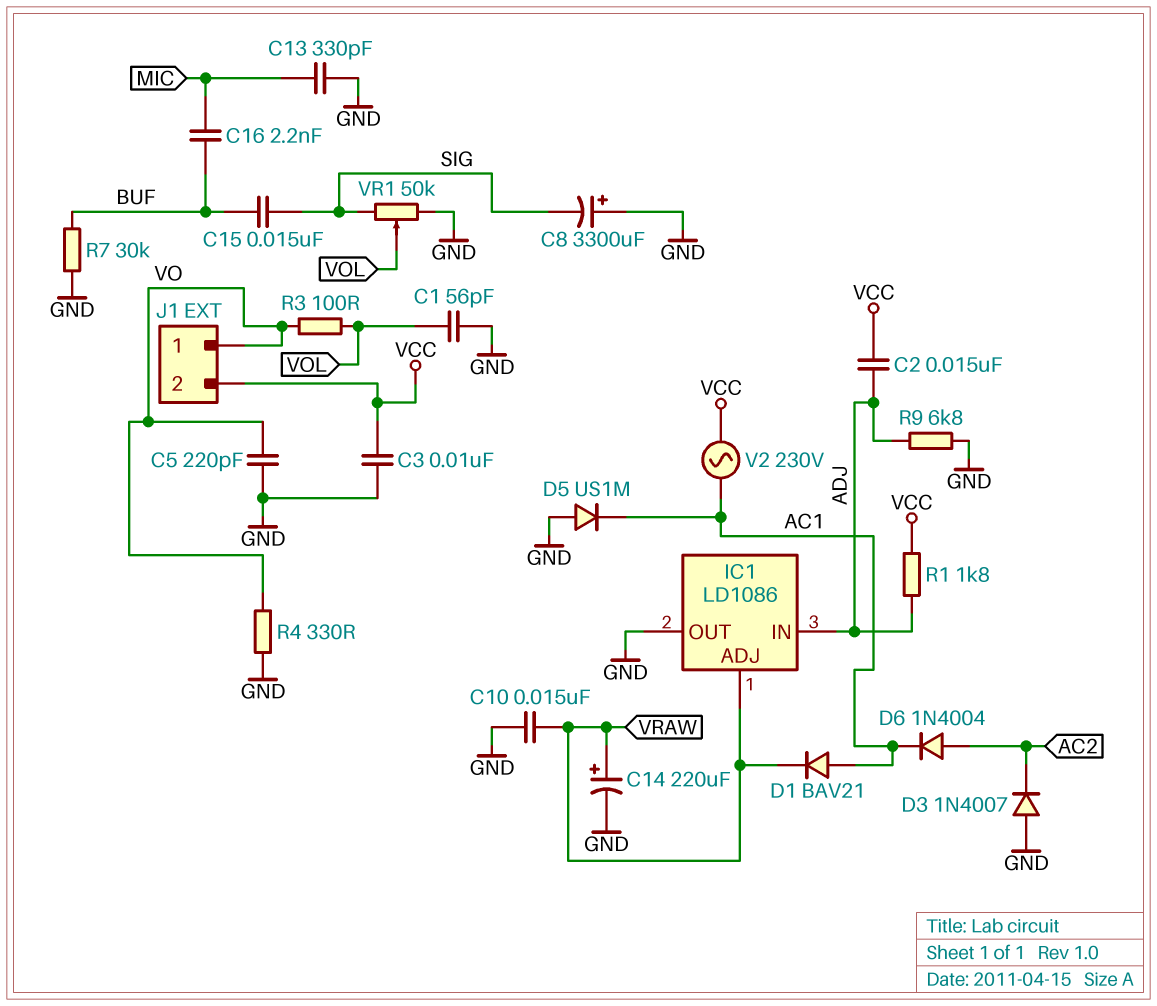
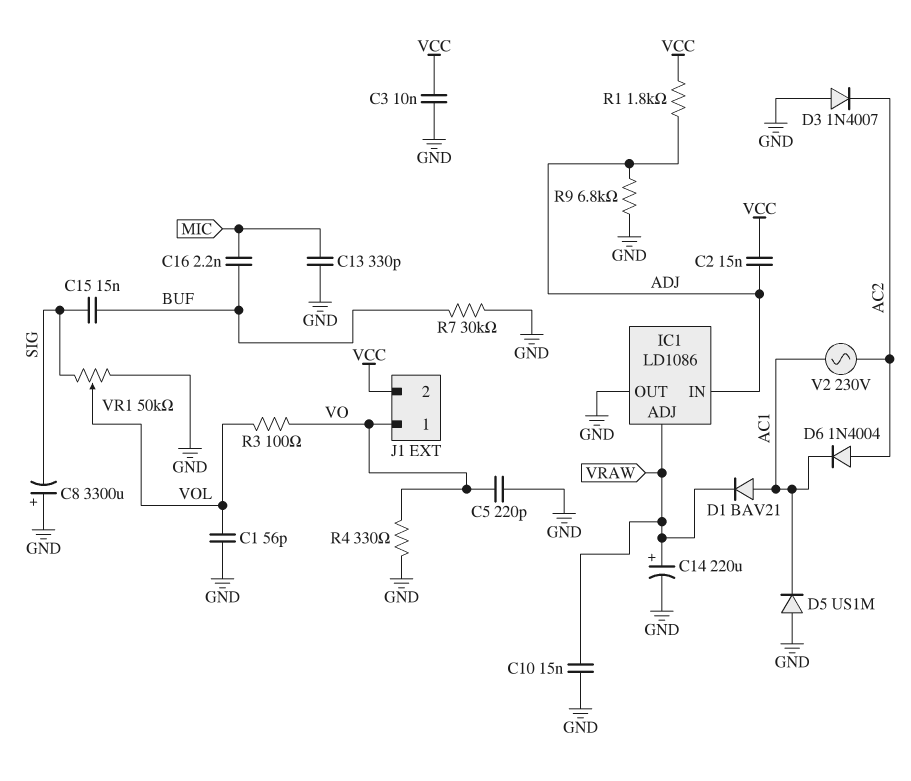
V2: AC 230V (AC1, VCC) -> AC 230V (AC1, AC2)

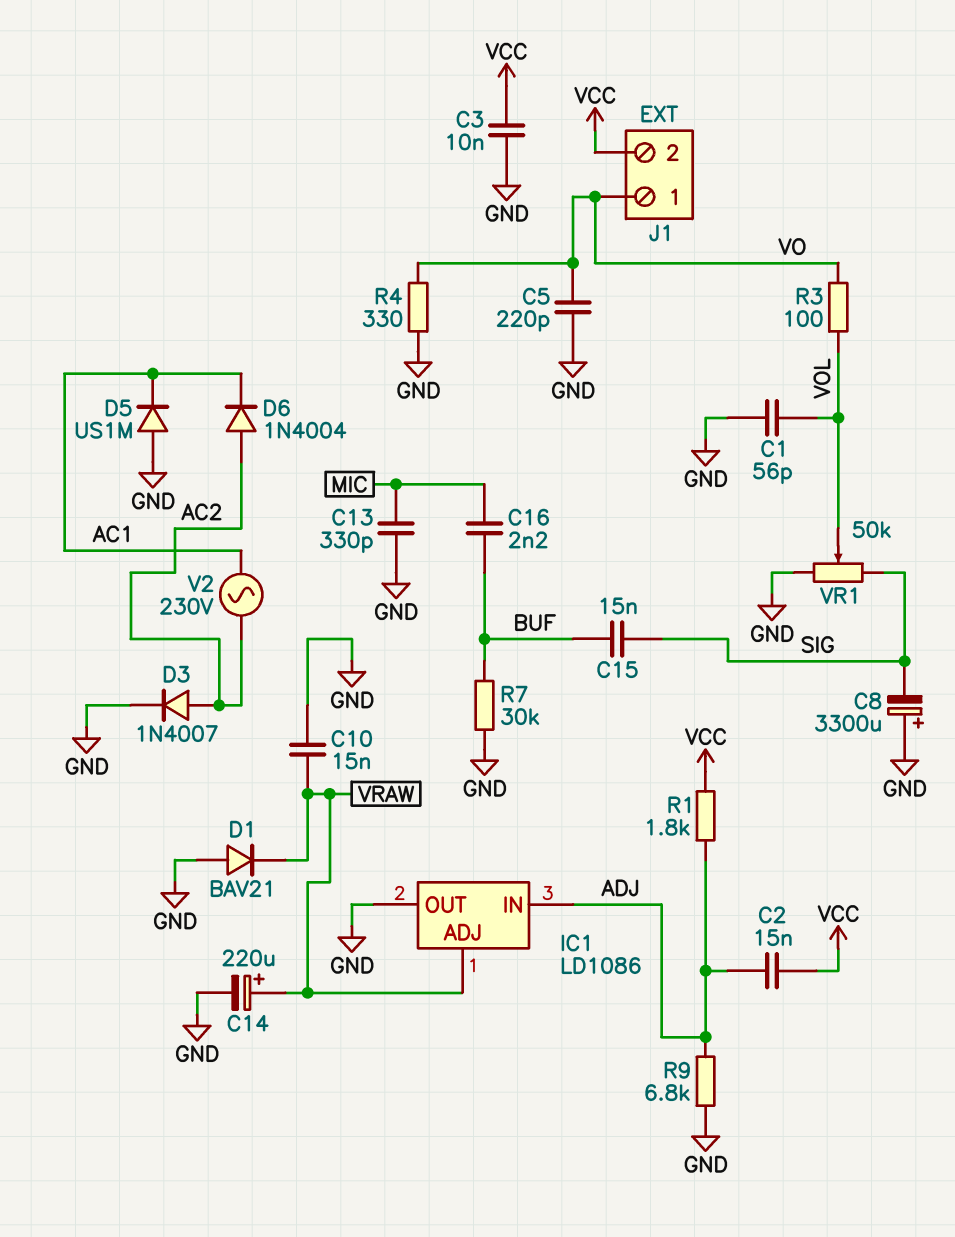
D1: diode BAV21 (A AC1, K VRAW) -> diode BAV21 (A GND, K VRAW)
D3: diode 1N4007 (A GND, K AC2) -> diode 1N4007 (A AC2, K GND)

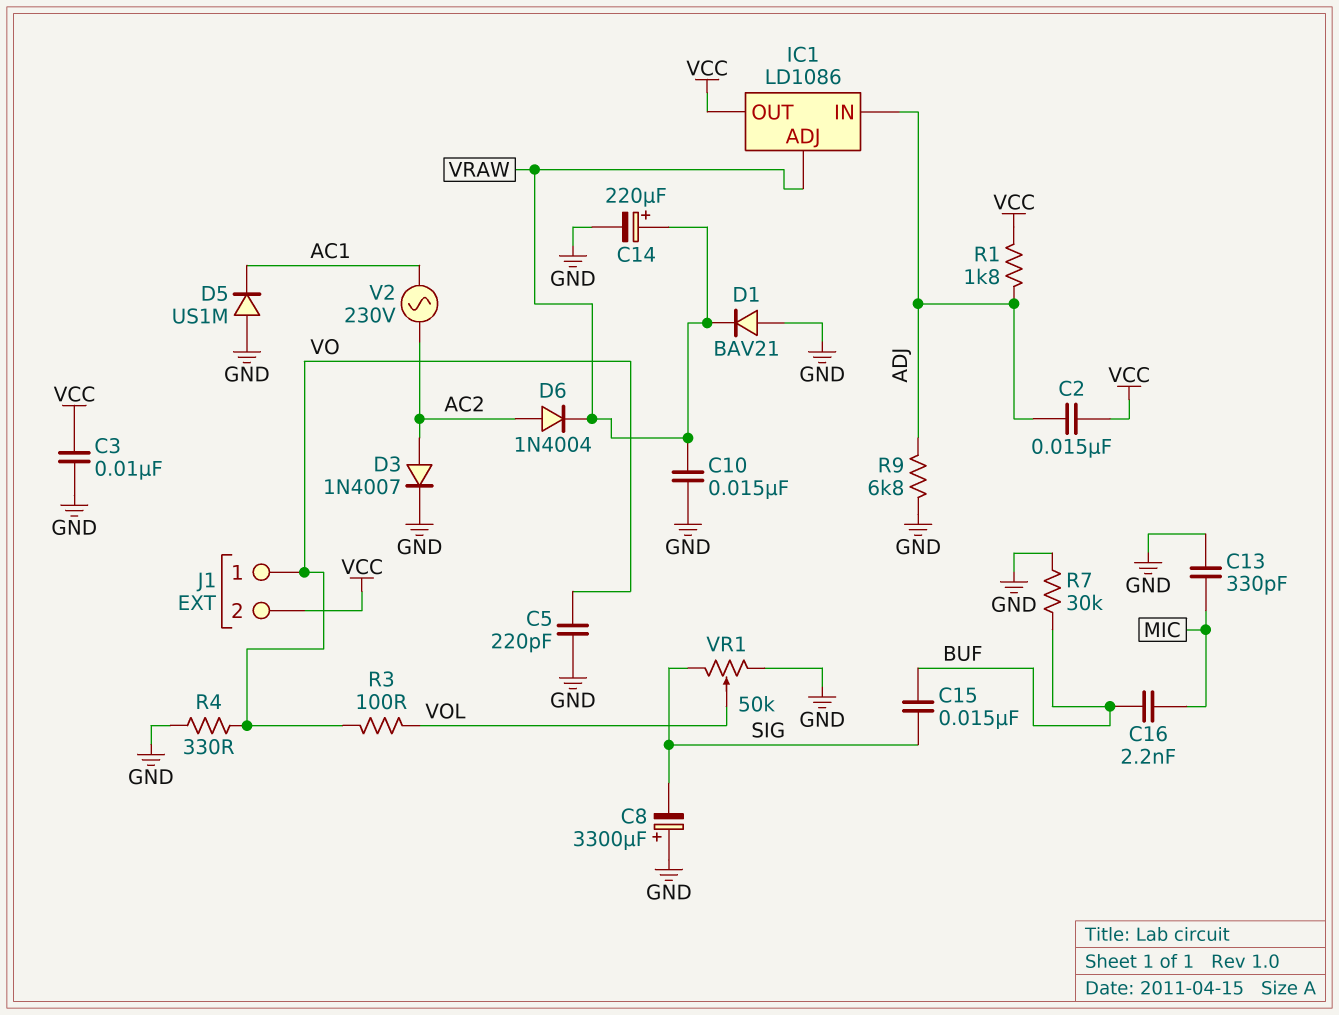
C1: 56pF (GND, VOL) -> none
D6: diode 1N4004 (A AC2, K AC1) -> diode 1N4004 (A AC2, K VRAW)
IC1 pin OUT: GND -> VCC

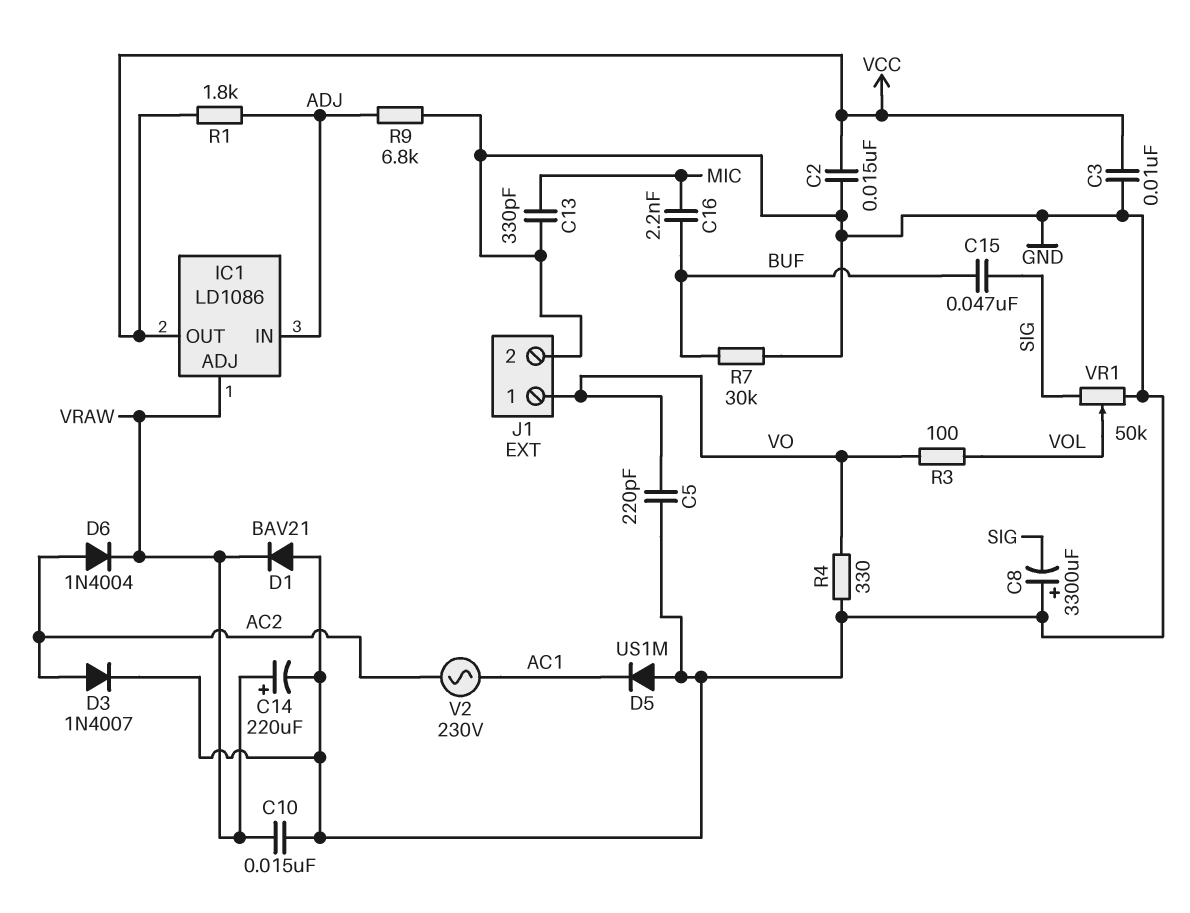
C2: 15nF (ADJ, VCC) -> 15nF (GND, VCC)
C15: 15nF (BUF, SIG) -> 47nF (BUF, SIG)
J1 pin 2: VCC -> GND

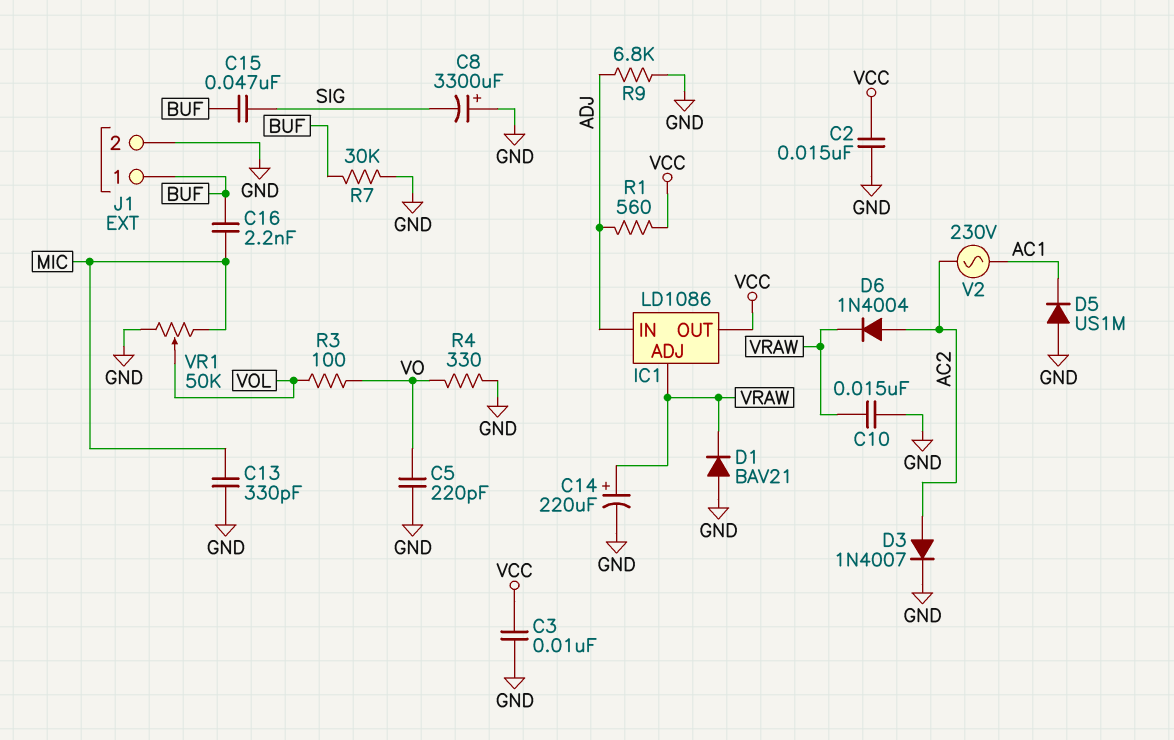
J1 pin 1: VO -> BUF
R1: 1.8k (ADJ, VCC) -> 560 (ADJ, VCC)
VR1: 50k (GND, SIG, wiper VOL) -> 50k (GND, MIC, wiper VOL)

